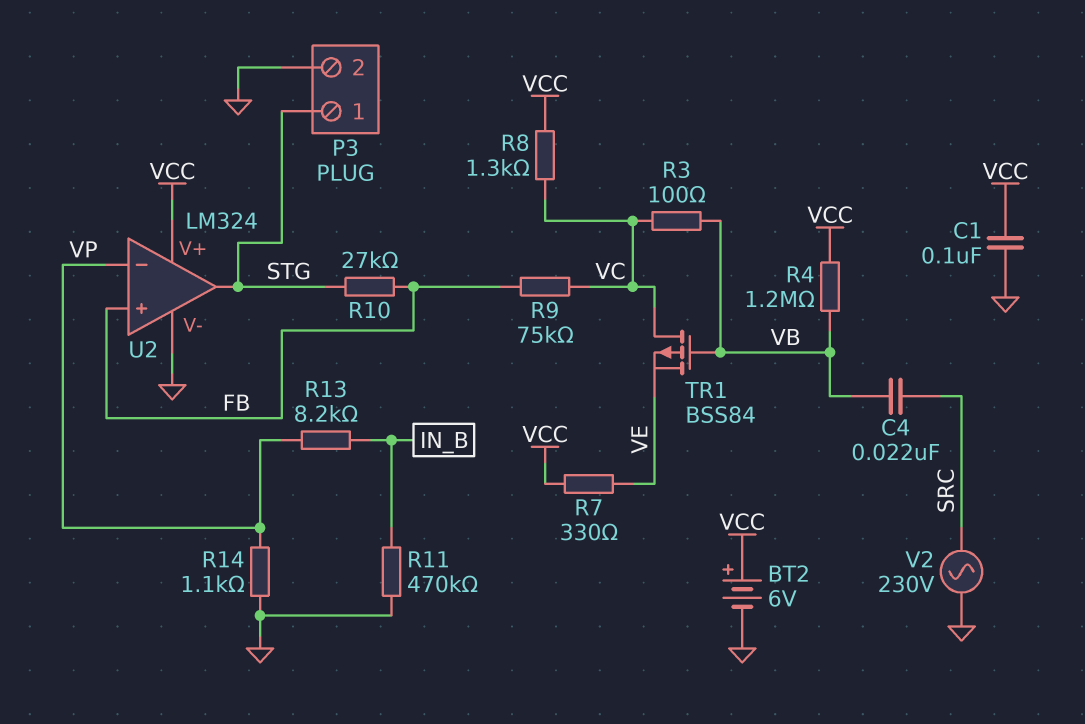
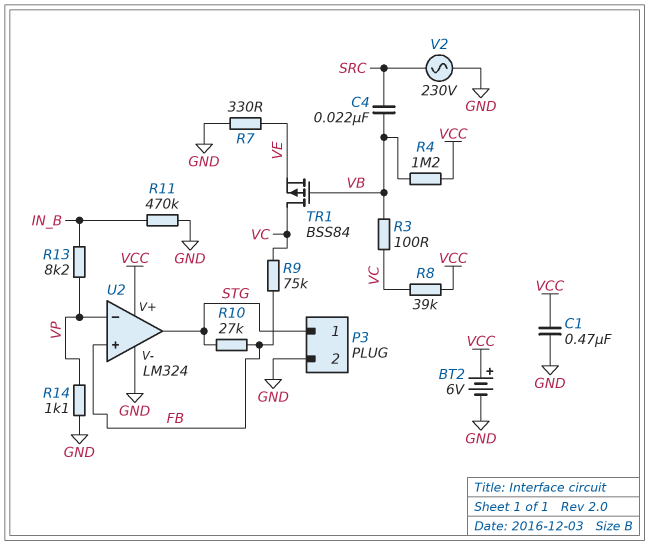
C1: 100nF (GND, VCC) -> 470nF (GND, VCC)
R7: 330 (VCC, VE) -> 330 (GND, VE)
R8: 1.3k (VC, VCC) -> 39k (VC, VCC)

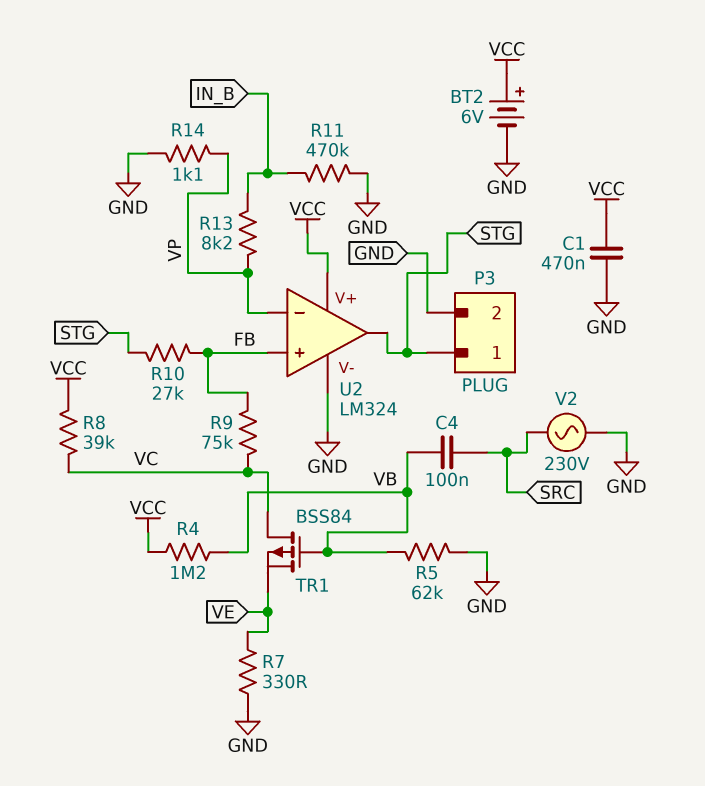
C4: 22nF (SRC, VB) -> 100nF (SRC, VB)
R3: 100 (VB, VC) -> none
R5: none -> 62k (GND, VB)

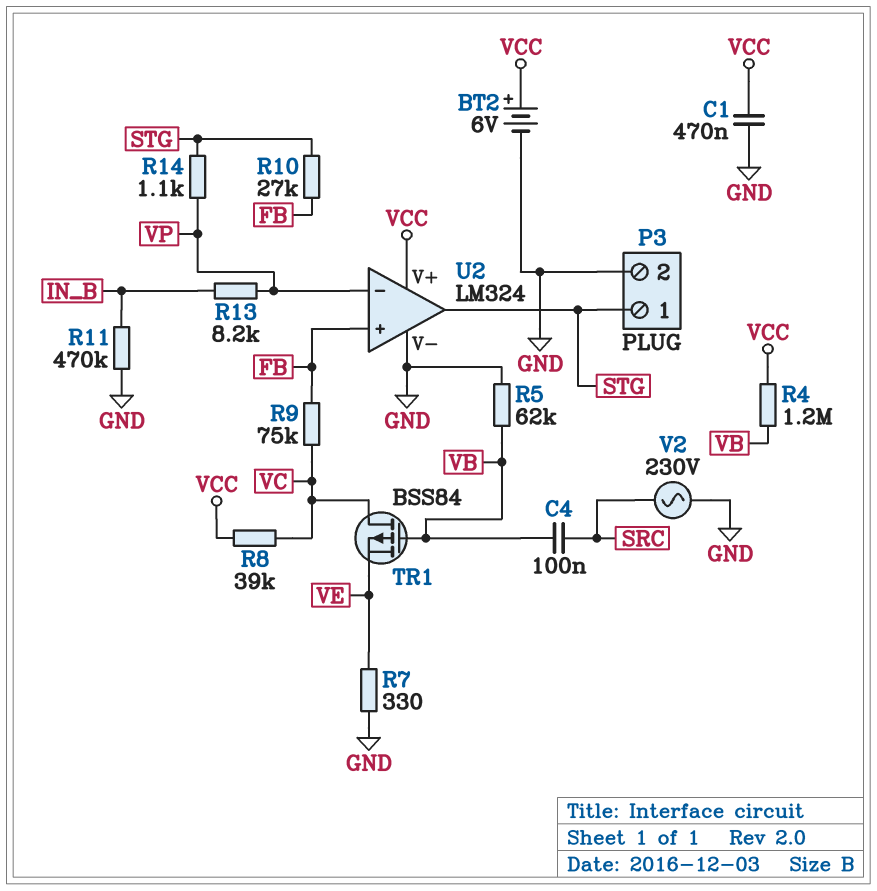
R14: 1.1k (GND, VP) -> 1.1k (STG, VP)

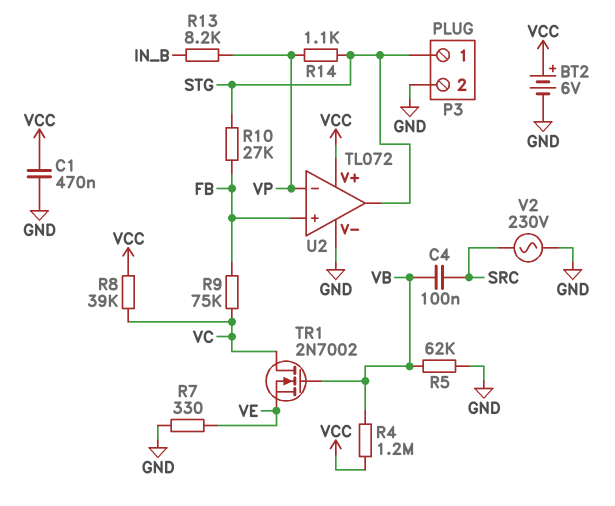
R11: 470k (GND, IN_B) -> none
TR1: PMOS BSS84 (G VB, D VC, S VE) -> NMOS 2N7002 (G VB, D VC, S VE)
U2: LM324 -> TL072

